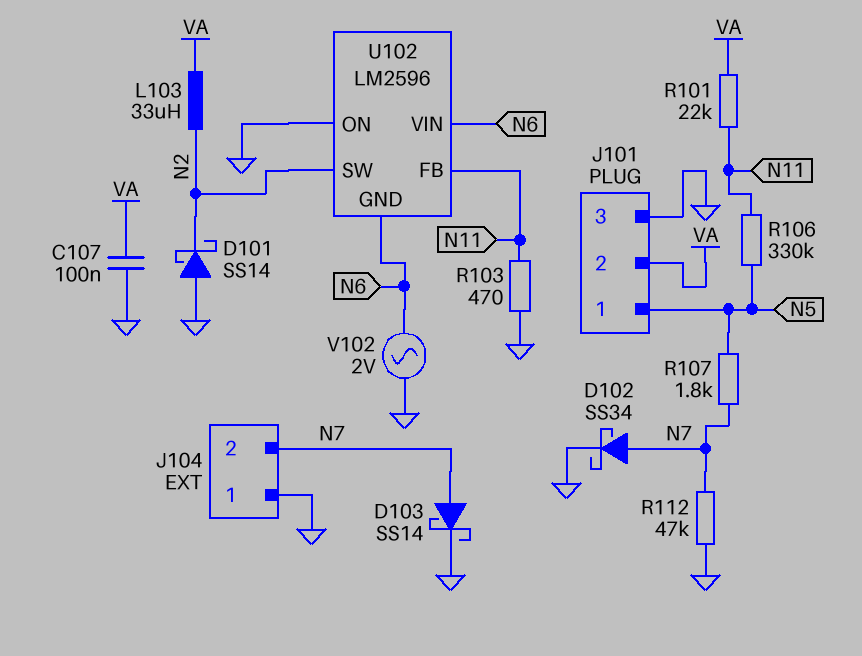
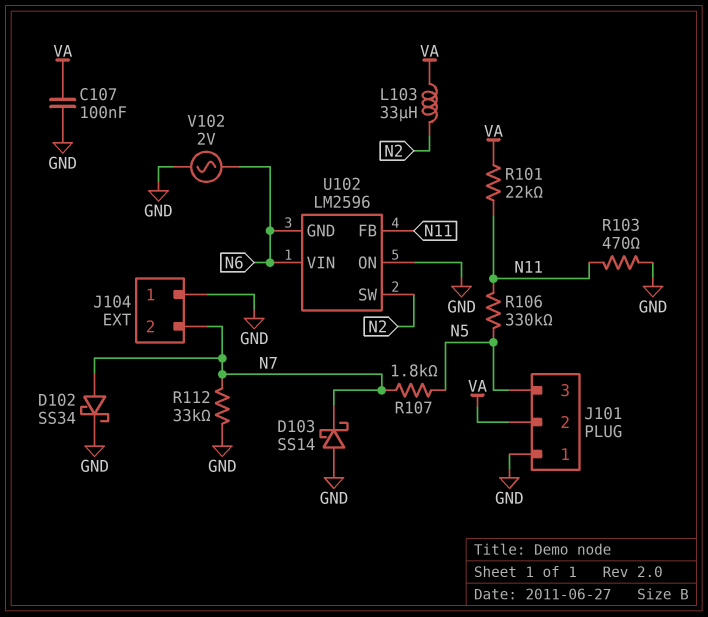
D101: schottky SS14 (A GND, K N2) -> none
D103: schottky SS14 (A N7, K GND) -> schottky SS14 (A GND, K N7)
J101 pin 1: N5 -> GND
J101 pin 3: GND -> N5
R112: 47k (GND, N7) -> 33k (GND, N7)

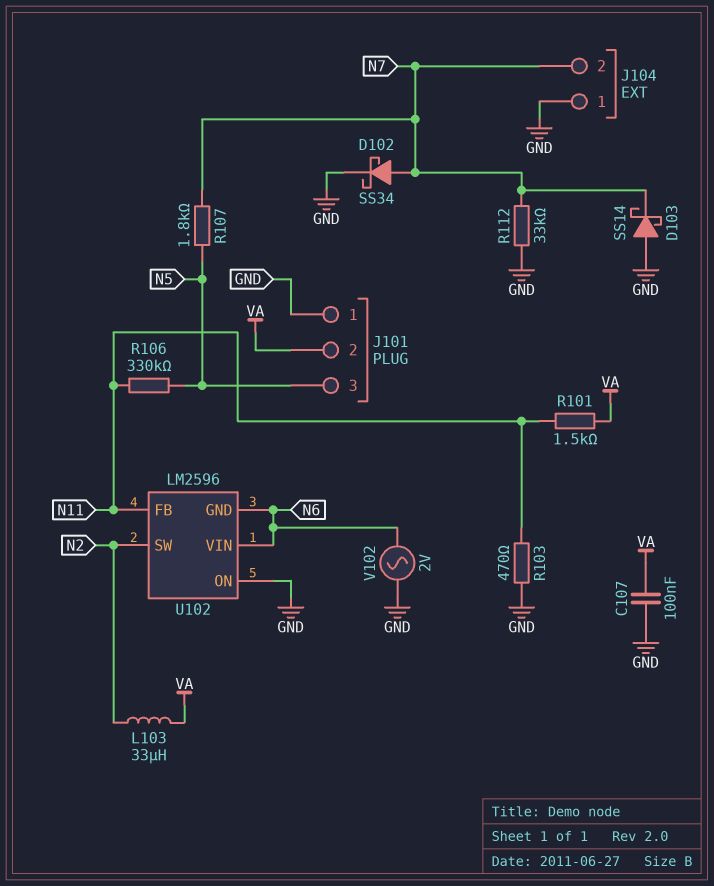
R101: 22k (N11, VA) -> 1.5k (N11, VA)

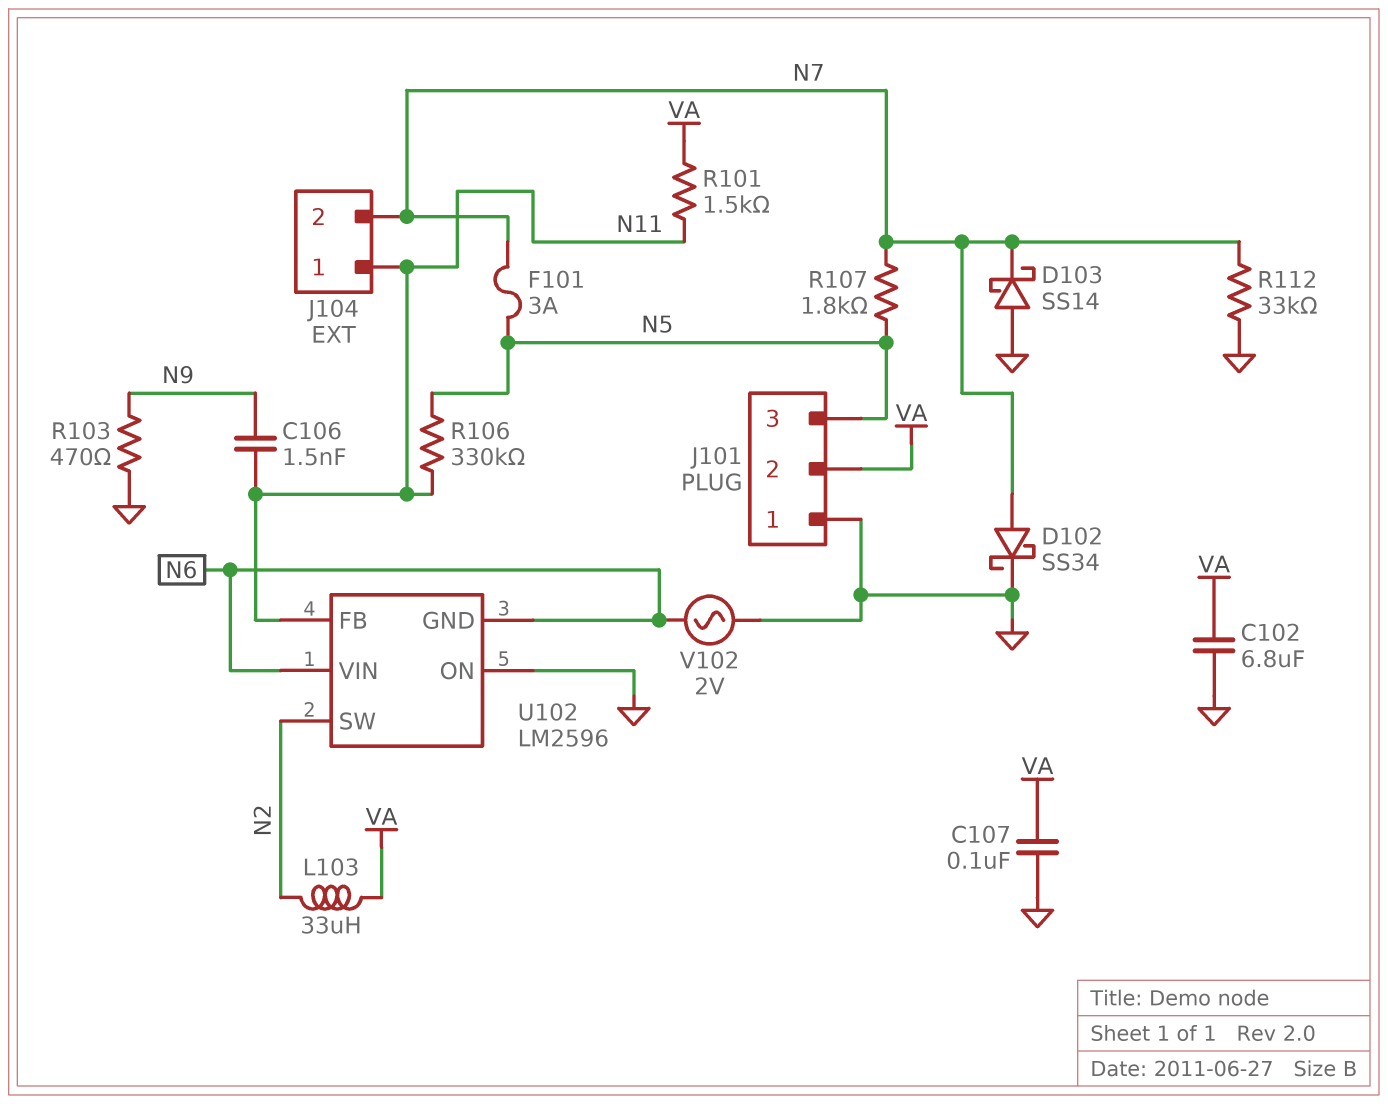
C102: none -> 6.8uF (GND, VA)
C106: none -> 1.5nF (N9, N11)
F101: none -> 3A (N5, N7)
J104 pin 1: GND -> N11
R103: 470 (GND, N11) -> 470 (GND, N9)

